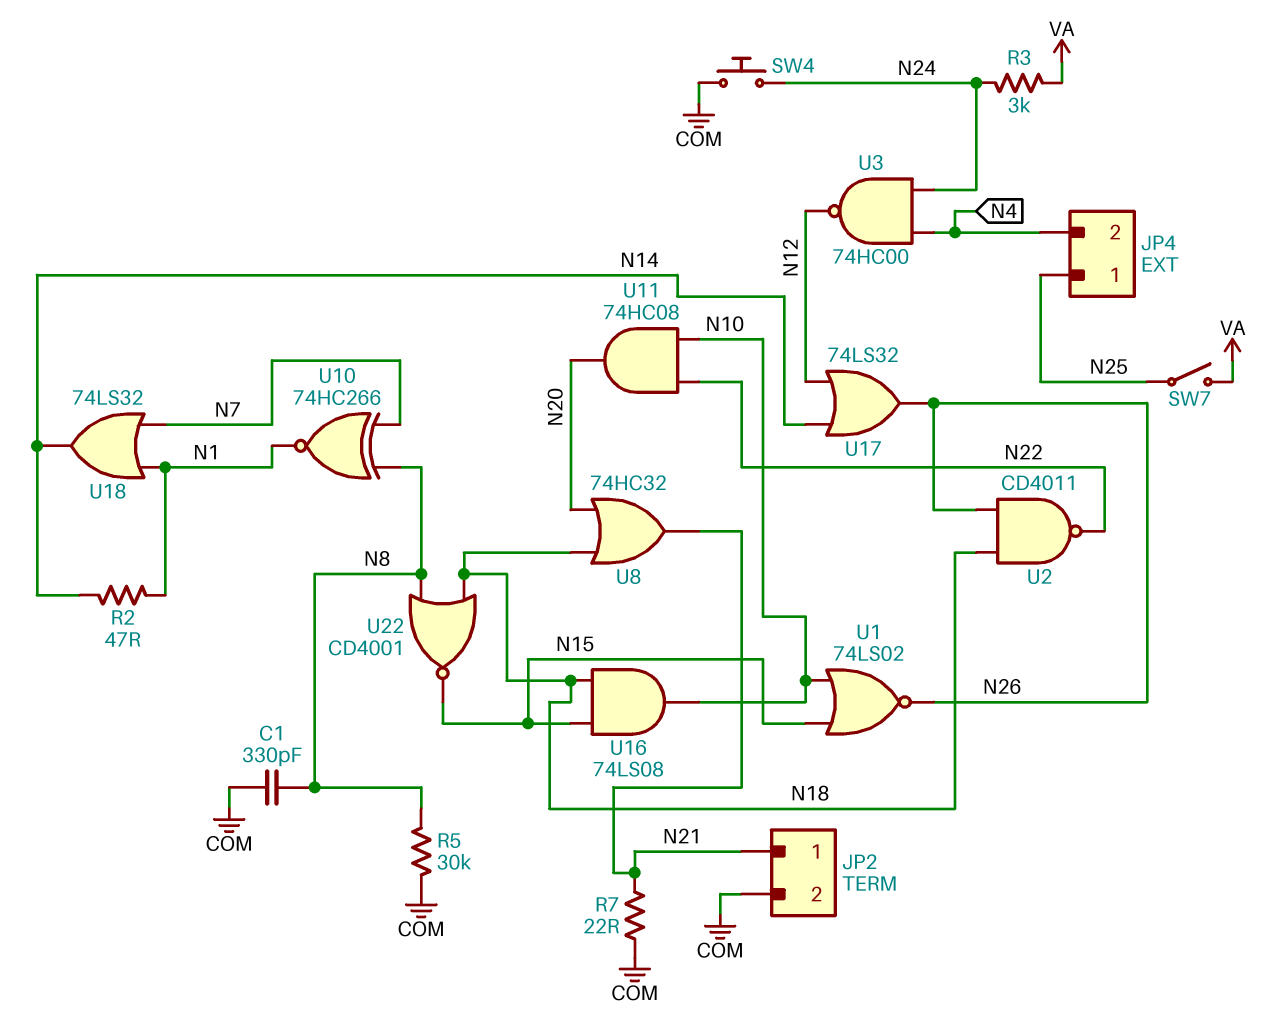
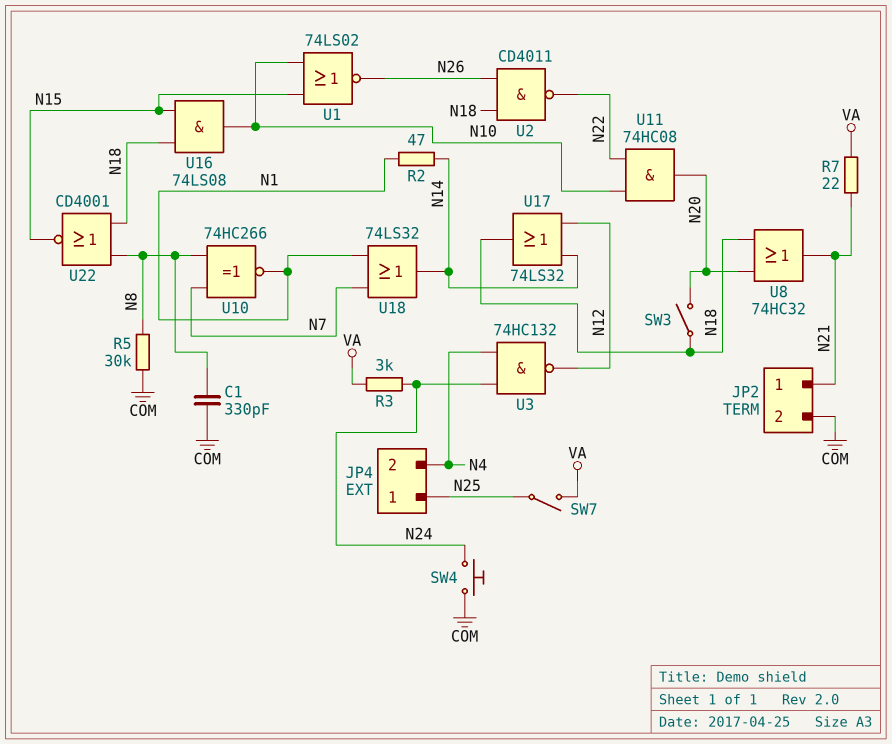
R7: 22 (COM, N21) -> 22 (N21, VA)
SW3: none -> switch (N18, N20)
U3: NAND 74HC00 (in N4, in N24, out N12) -> NAND 74HC132 (in N4, in N24, out N12)
U17: OR 74LS32 (in N12, in N14, out N26) -> OR 74LS32 (in N12, in N14, out N18)

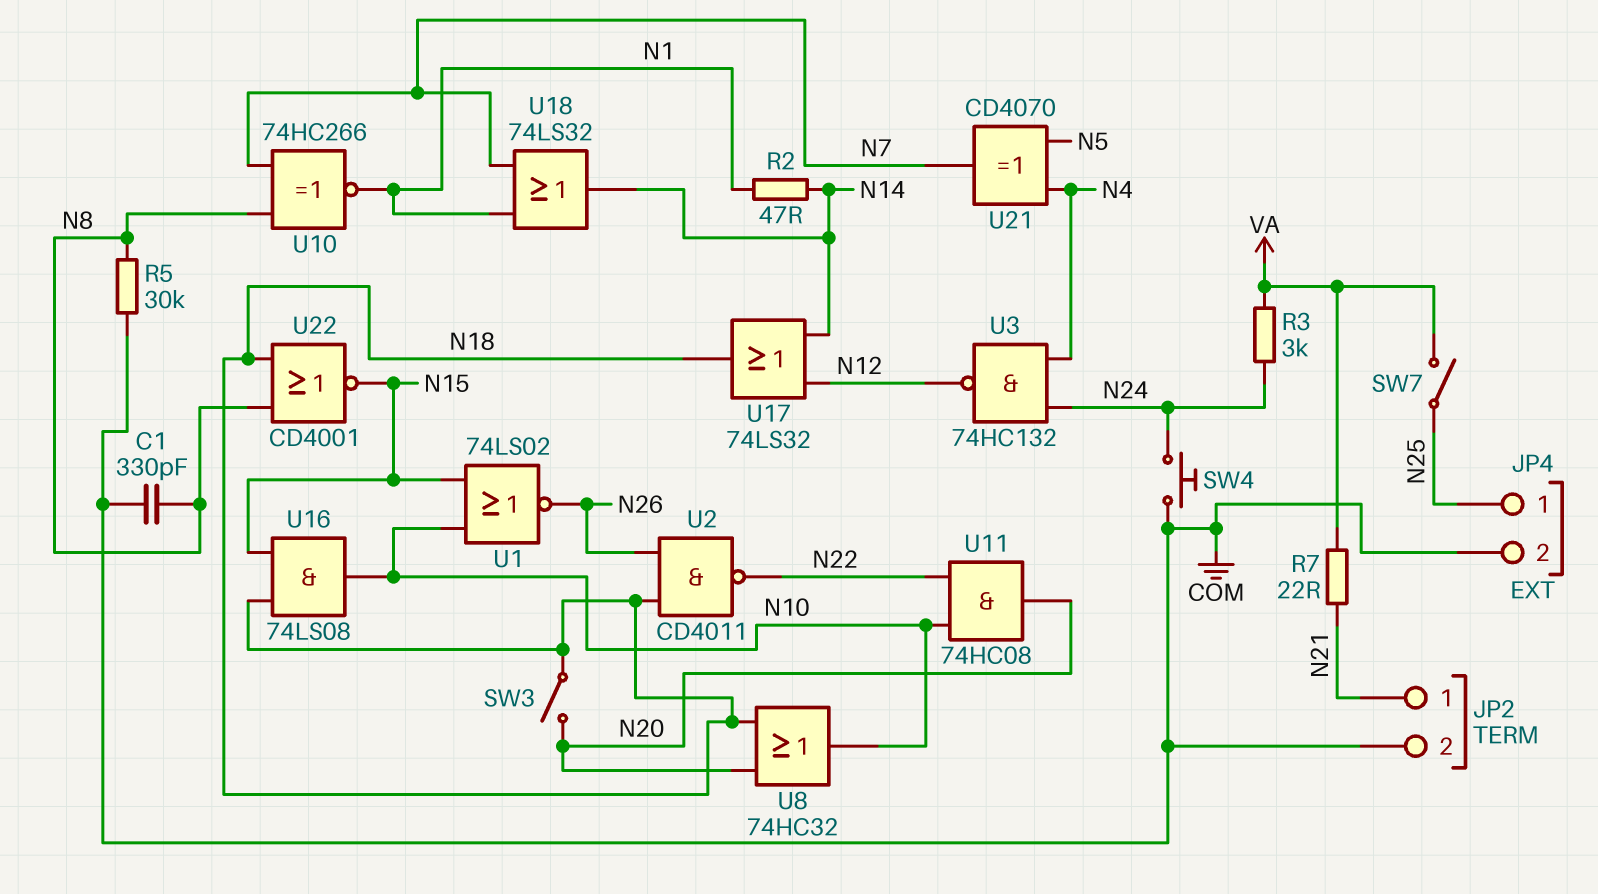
JP4 pin 2: N4 -> COM
U8: OR 74HC32 (in N18, in N20, out N21) -> OR 74HC32 (in N18, in N20, out N10)
U21: none -> XOR CD4070 (in N4, in N5, out N7)

